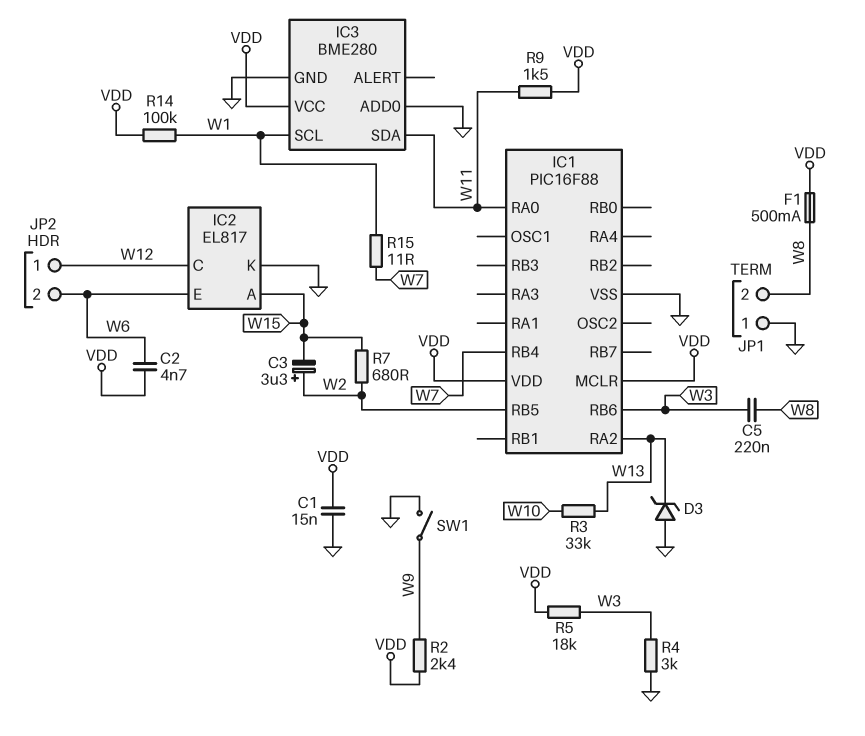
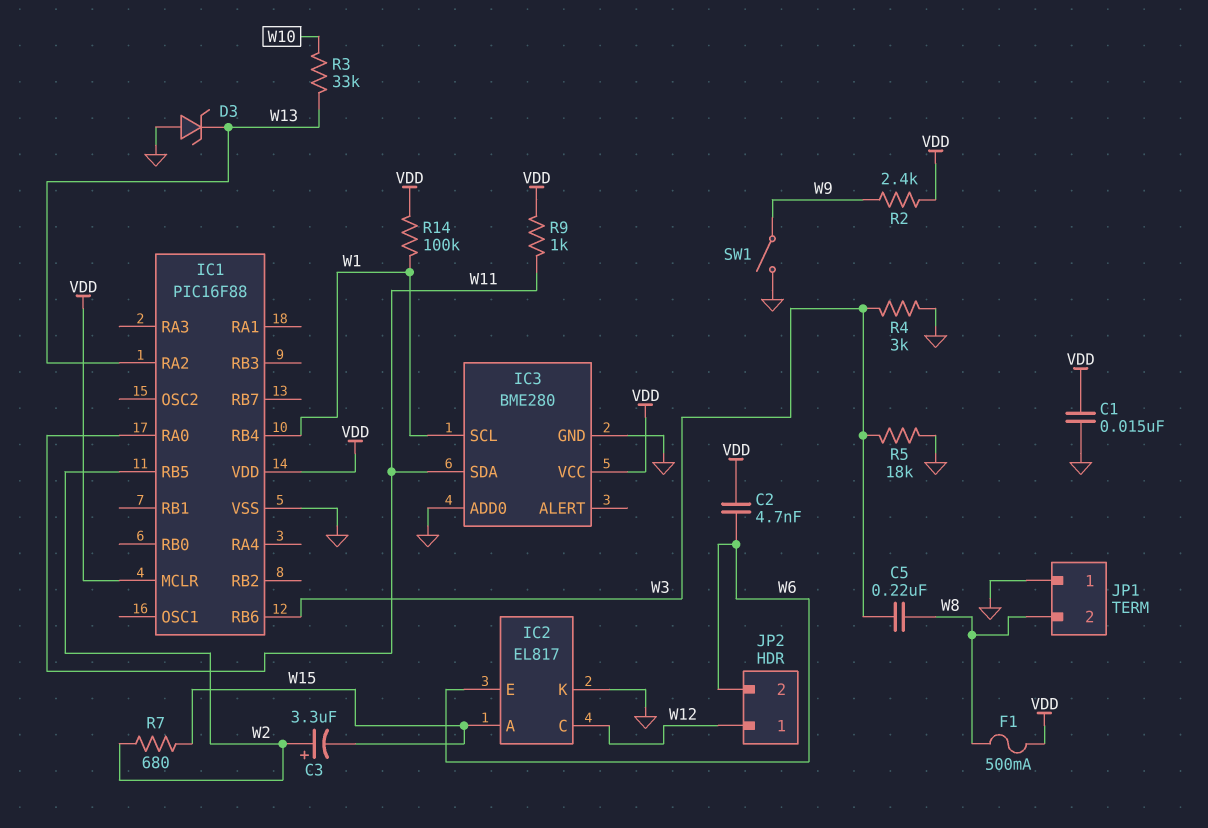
IC1 pin RB4: W7 -> W1
R5: 18k (VDD, W3) -> 18k (GND, W3)
R9: 1.5k (VDD, W11) -> 1k (VDD, W11)
R15: 11 (W1, W7) -> none

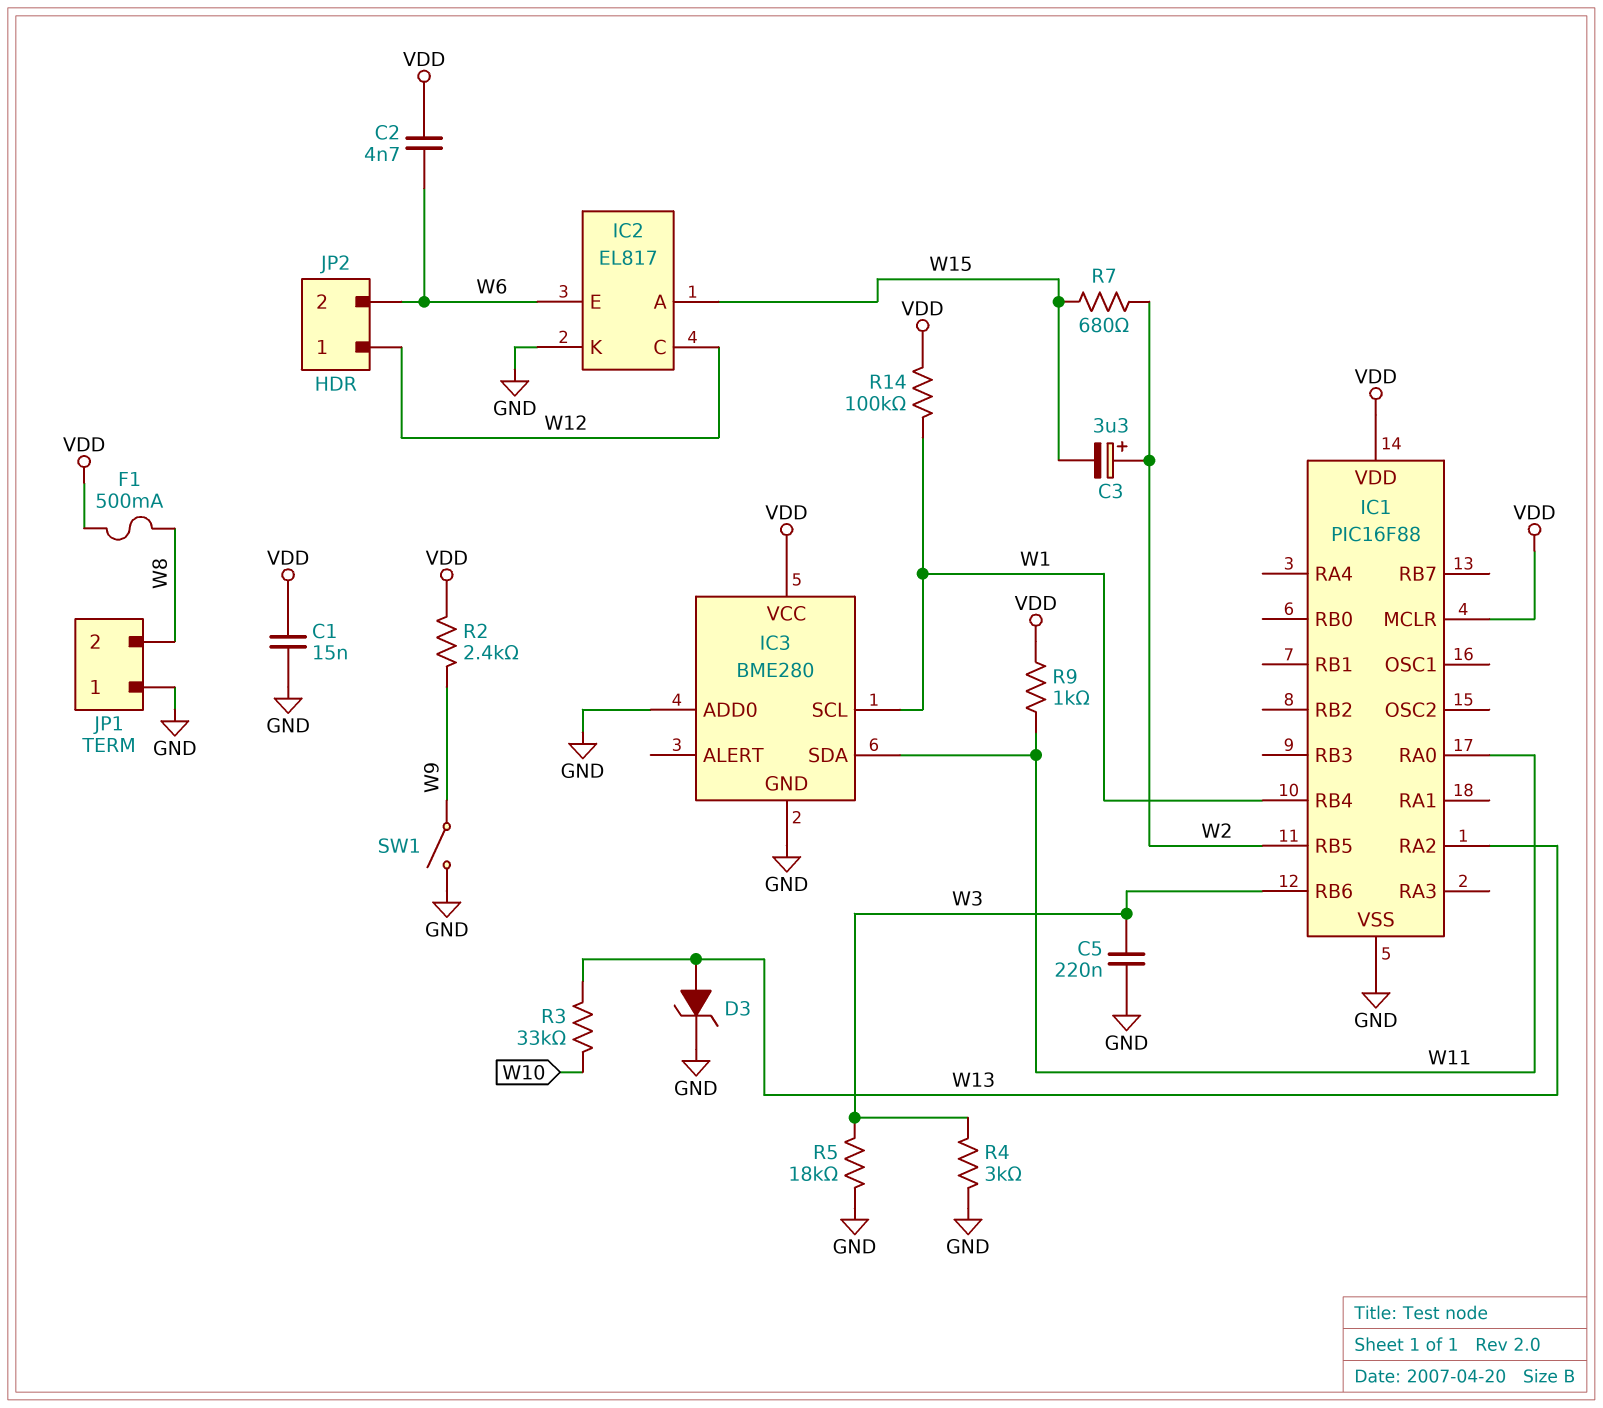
C5: 220nF (W3, W8) -> 220nF (GND, W3)
D3: zener (A GND, K W13) -> zener (A W13, K GND)

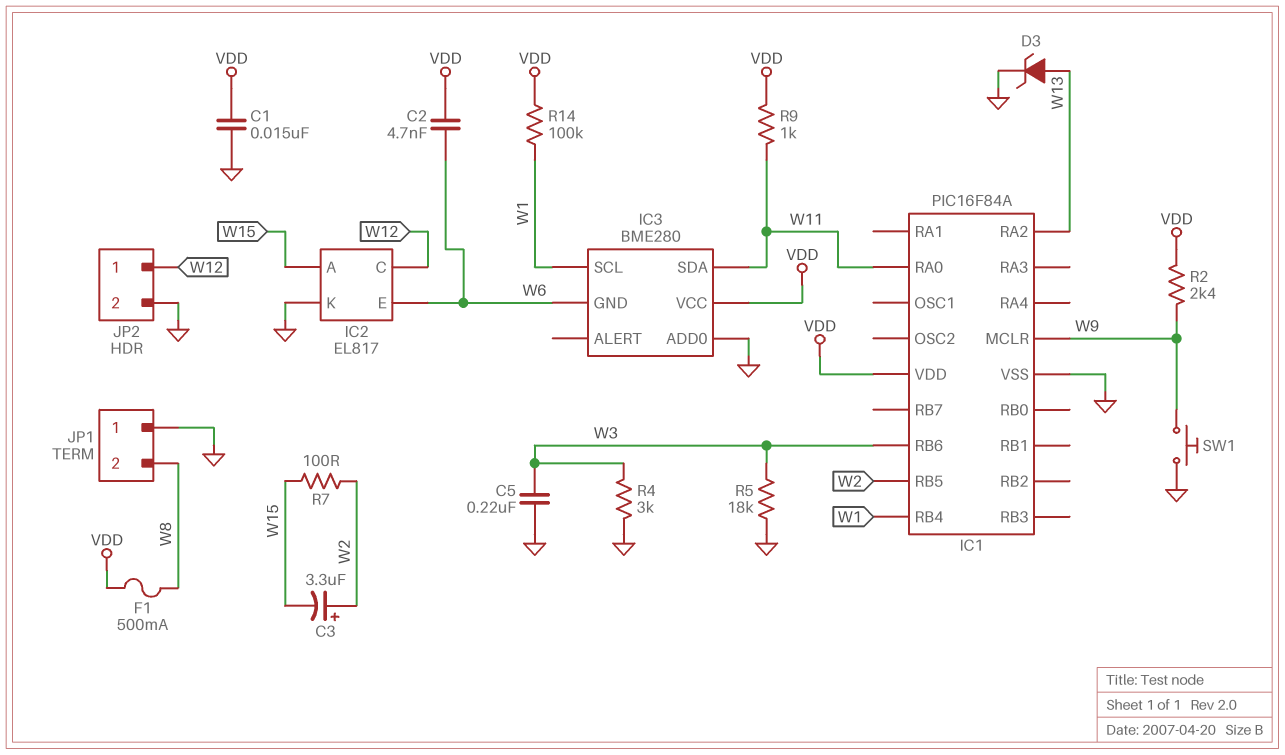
IC1: PIC16F88 -> PIC16F84A
IC1 pin MCLR: VDD -> W9
IC3 pin GND: GND -> W6
JP2 pin 2: W6 -> GND
R3: 33k (W10, W13) -> none
R7: 680 (W2, W15) -> 100 (W2, W15)
SW1: switch (GND, W9) -> button (GND, W9)

